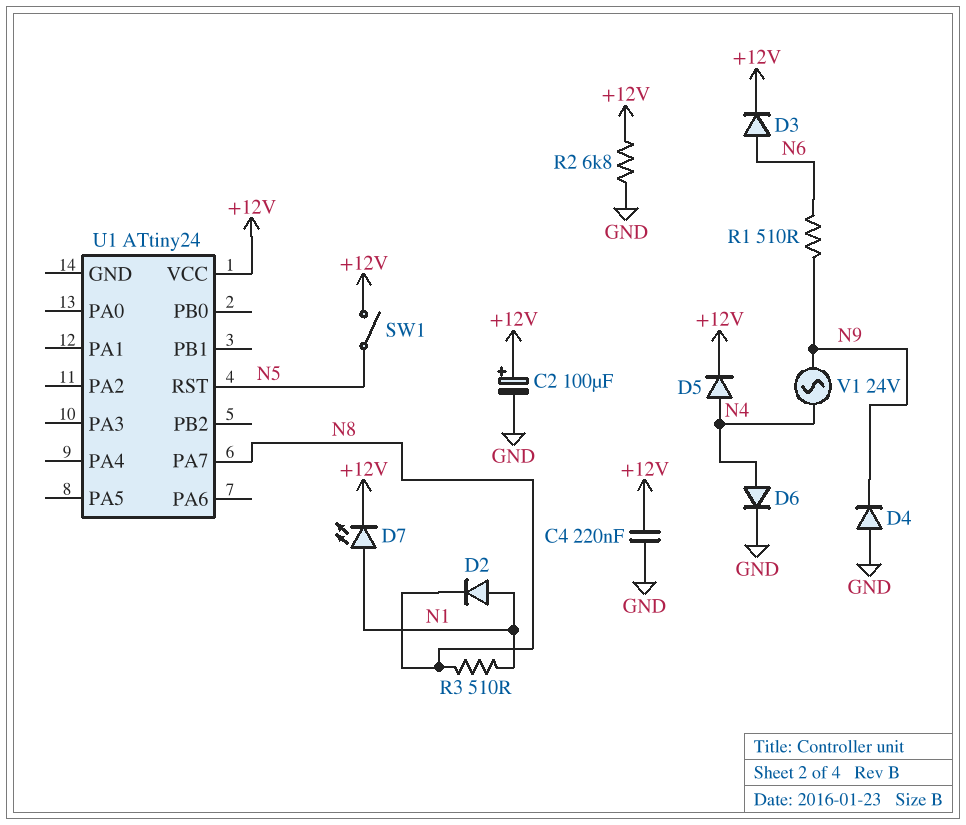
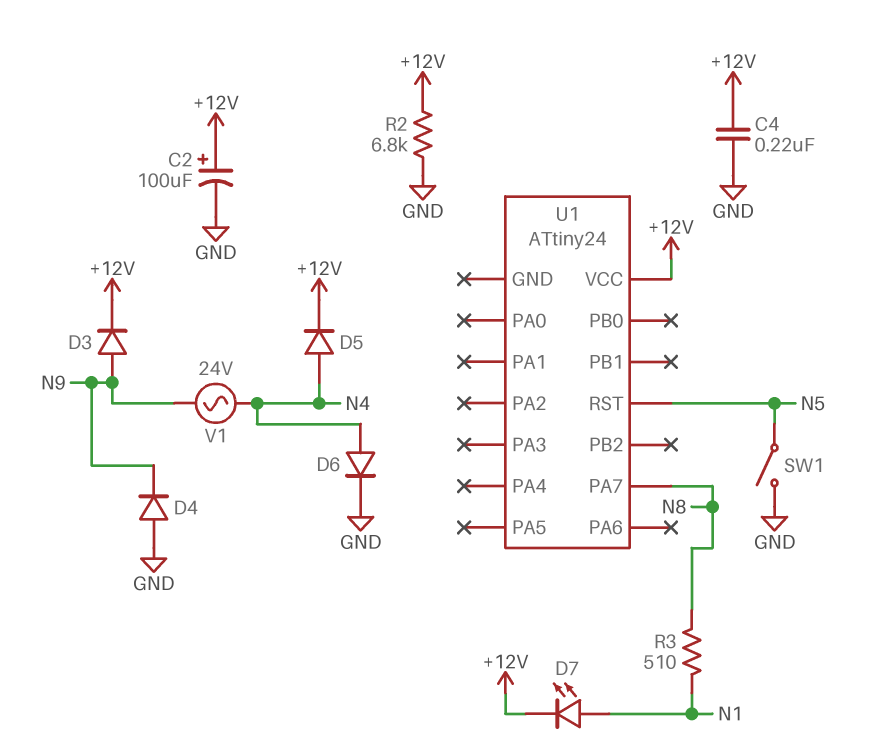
D2: diode (A N1, K N8) -> none
D3: diode (A N6, K +12V) -> diode (A N9, K +12V)
R1: 510 (N6, N9) -> none
SW1: switch (+12V, N5) -> switch (GND, N5)

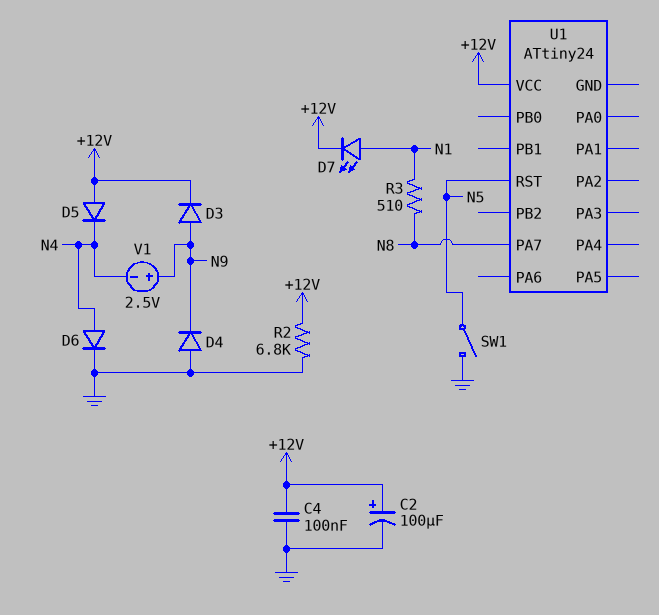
C4: 220nF (+12V, GND) -> 100nF (+12V, GND)
D5: diode (A N4, K +12V) -> diode (A +12V, K N4)
V1: AC 24V (N4, N9) -> 2.5V (plus N9, minus N4)

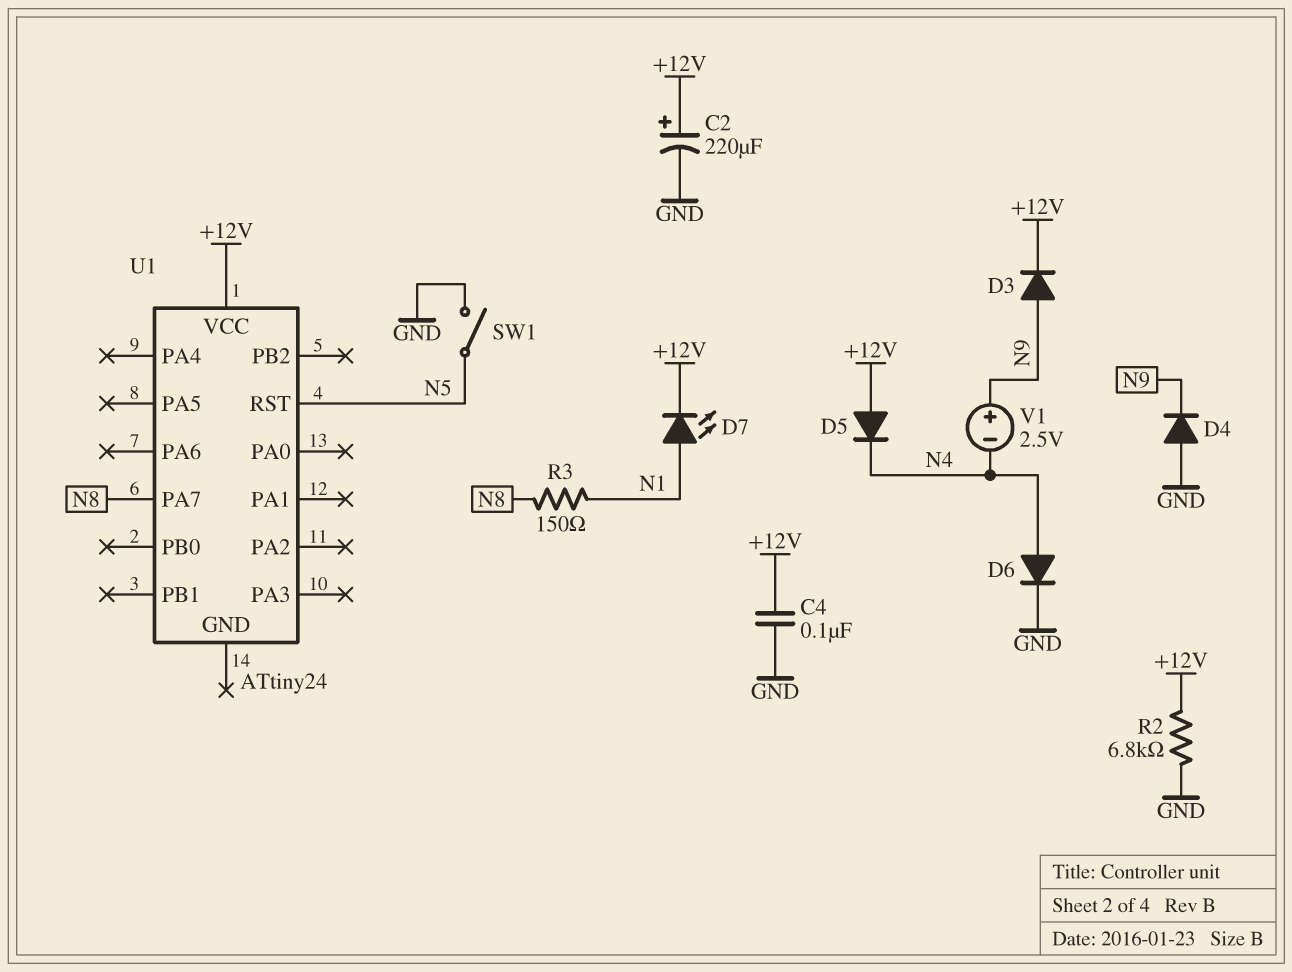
C2: 100uF (plus +12V, minus GND) -> 220uF (plus +12V, minus GND)
R3: 510 (N1, N8) -> 150 (N1, N8)

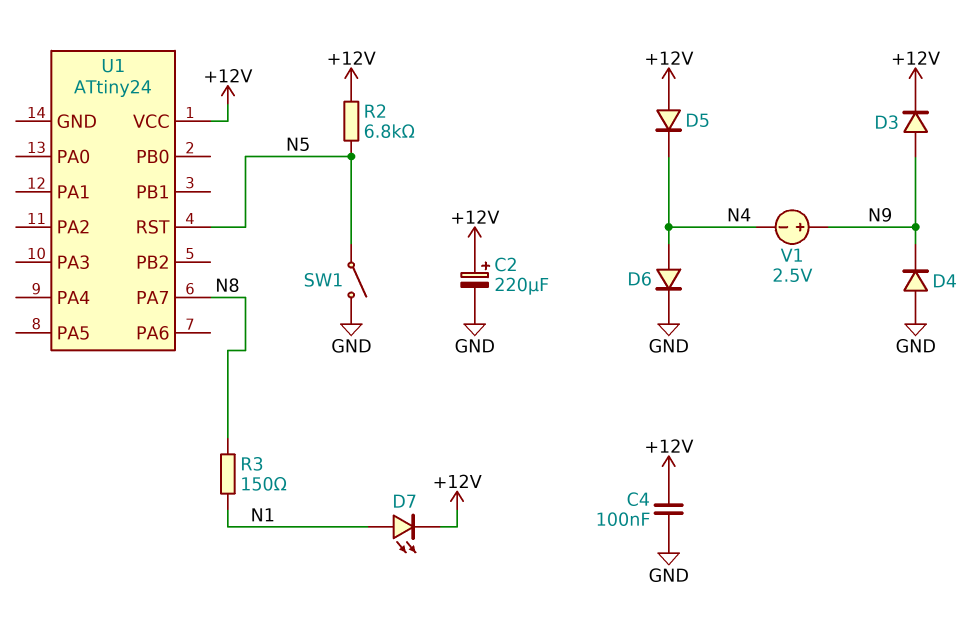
R2: 6.8k (+12V, GND) -> 6.8k (+12V, N5)

